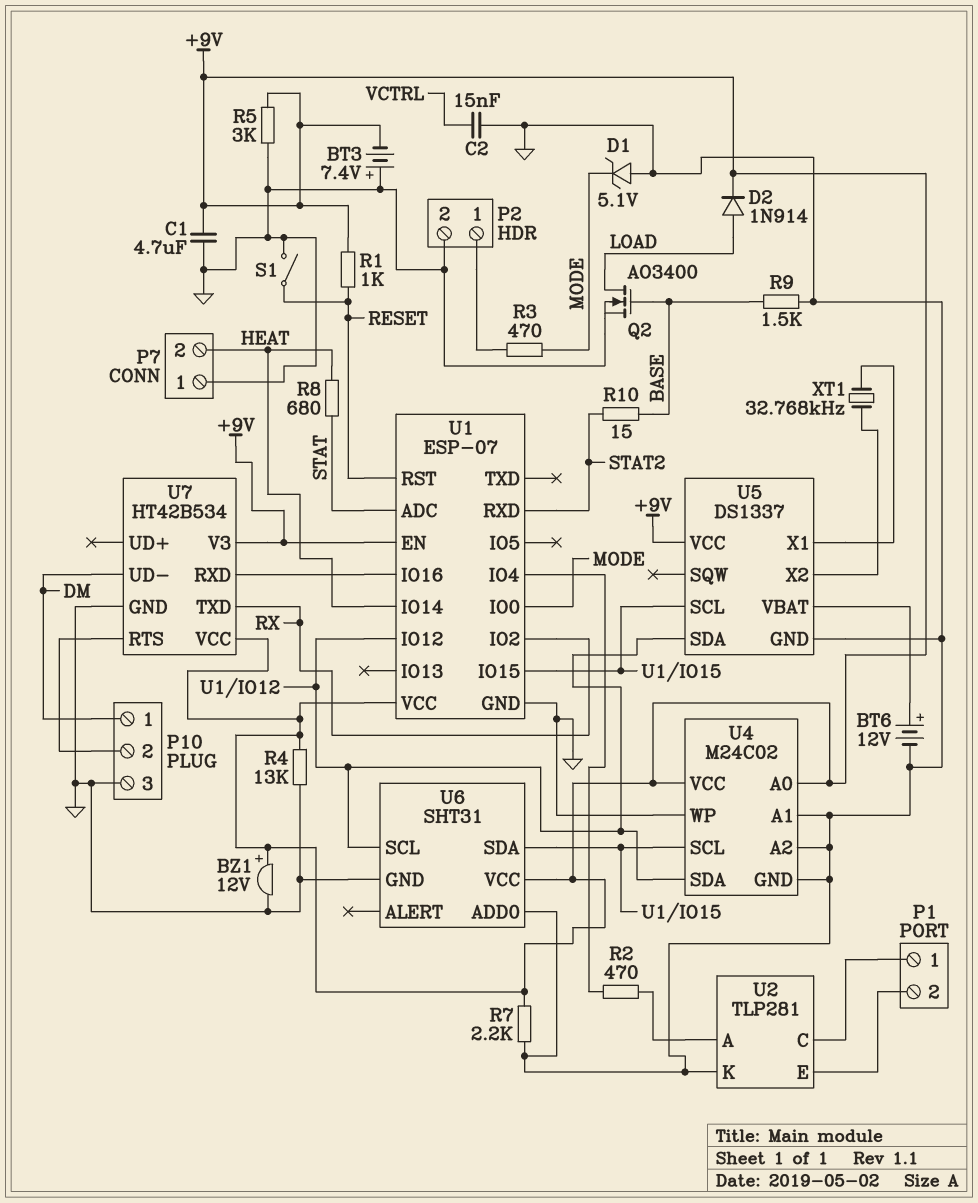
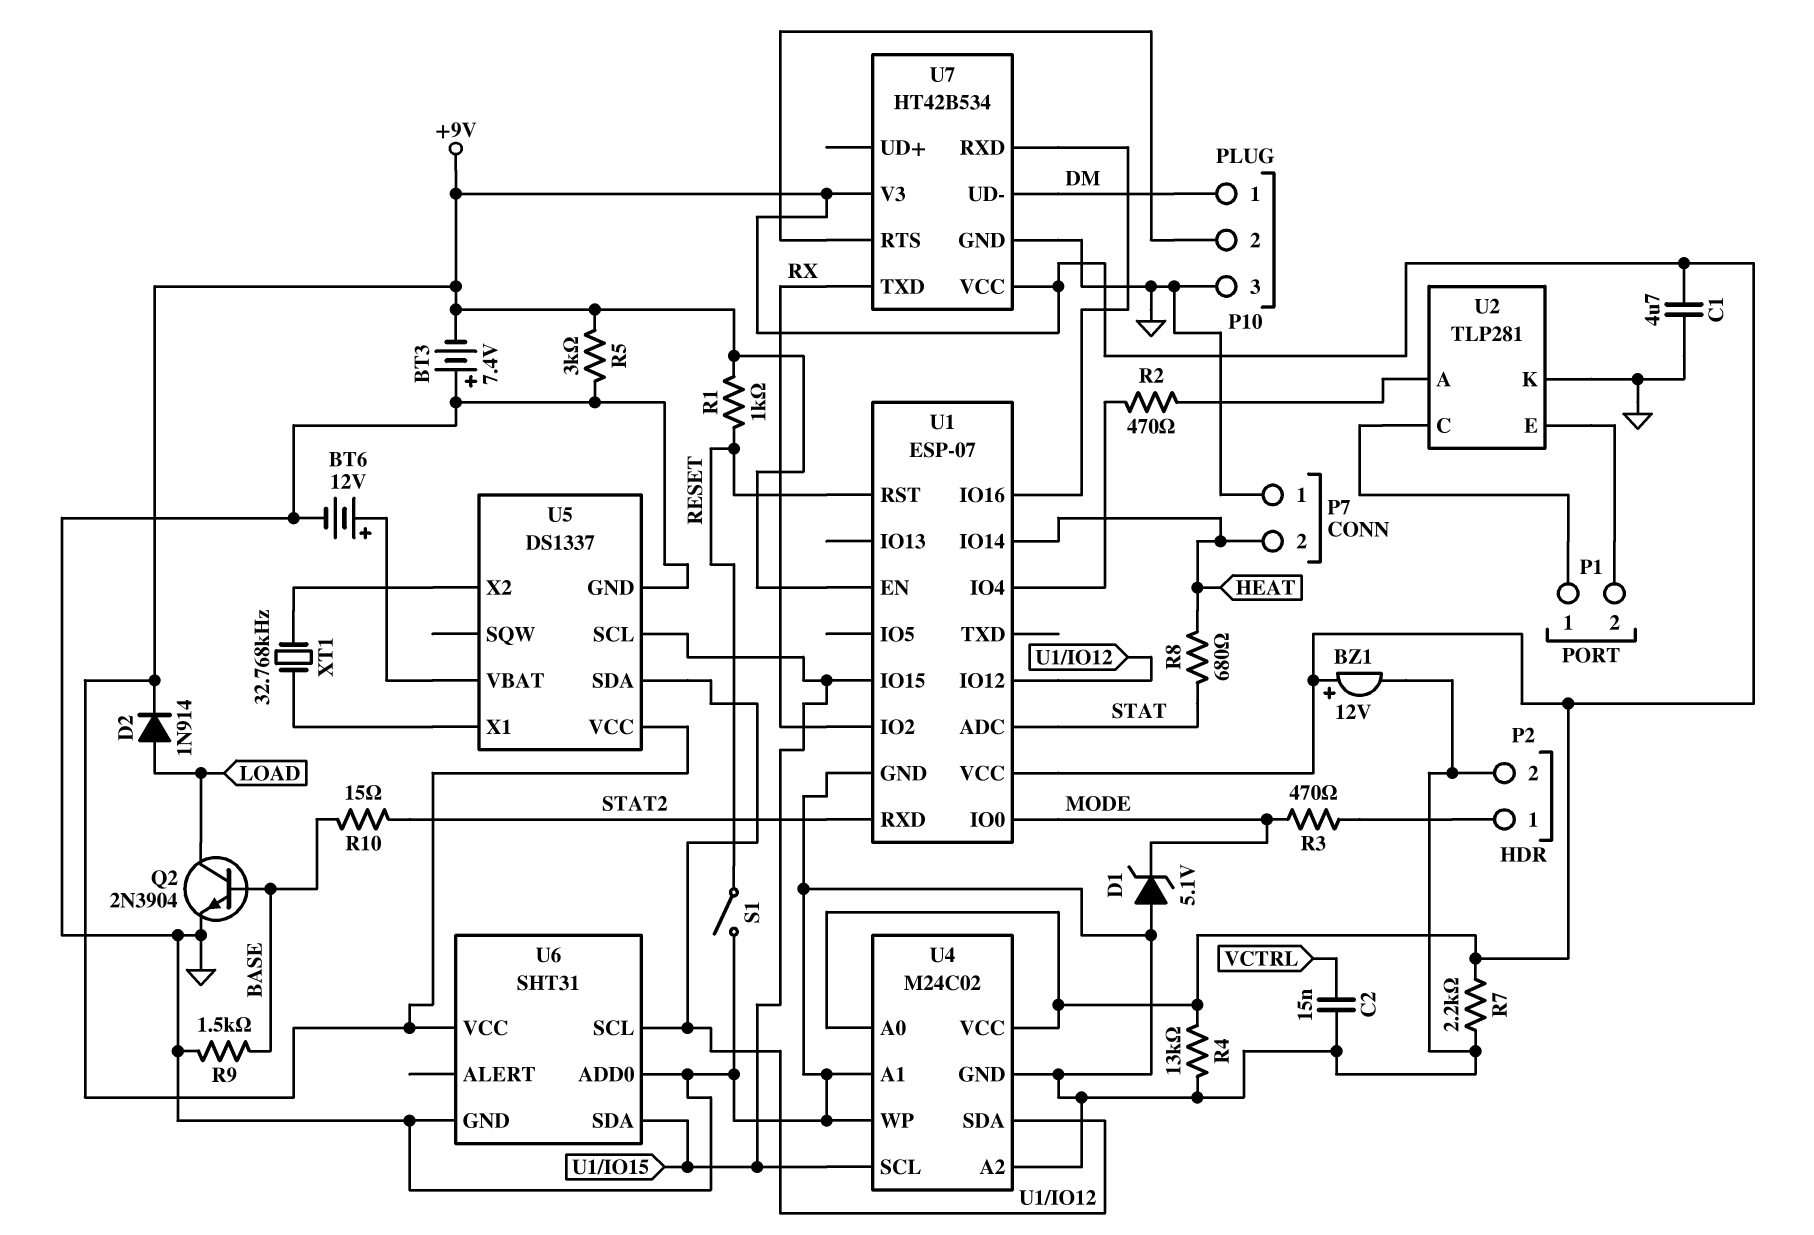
Q2: NMOS AO3400 (G BASE, D LOAD, S GND) -> NPN 2N3904 (B BASE, C LOAD, E GND)

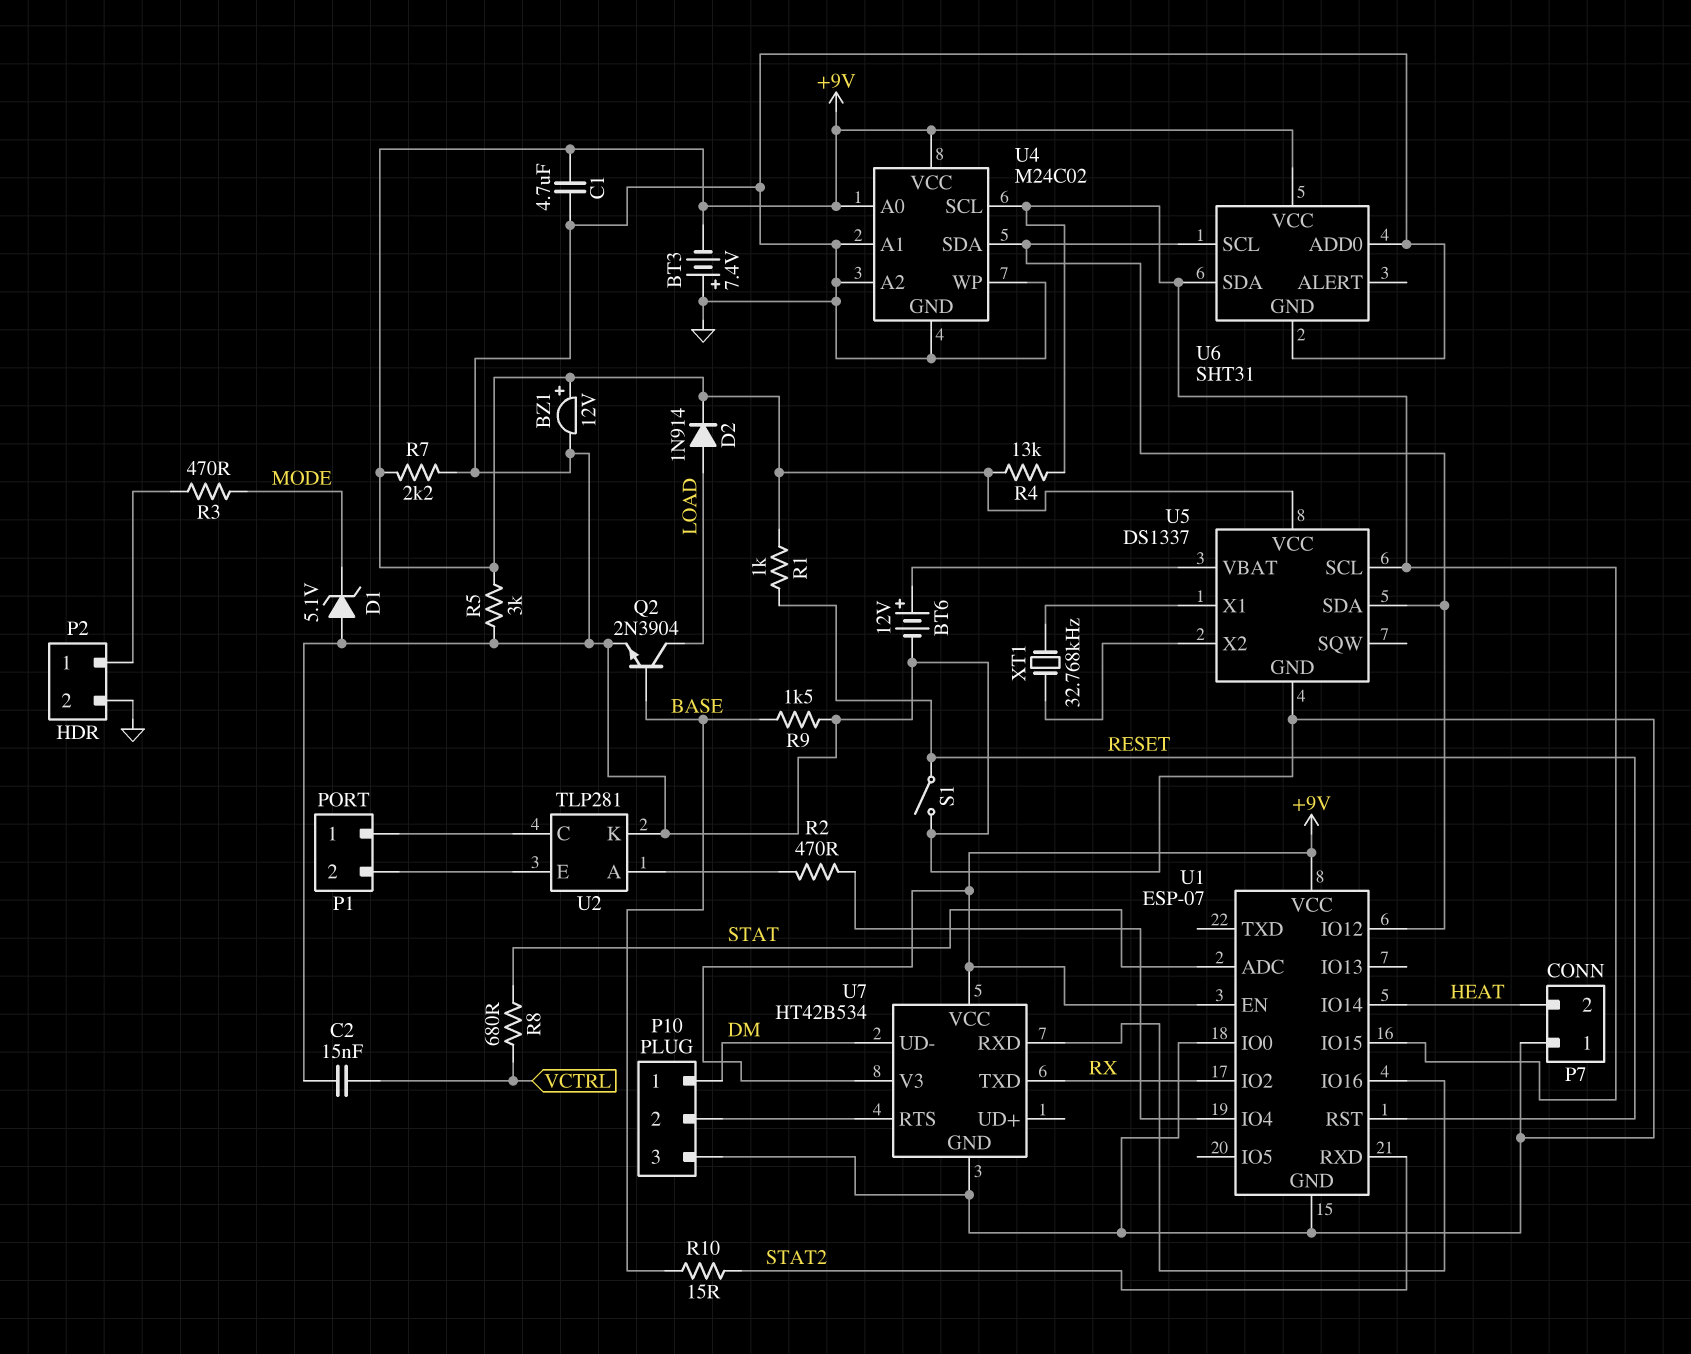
R4: 13k (+9V, GND) -> 13k (+9V, U1/IO15)
R8: 680 (HEAT, STAT) -> 680 (STAT, VCTRL)
U1 pin IO0: MODE -> GND

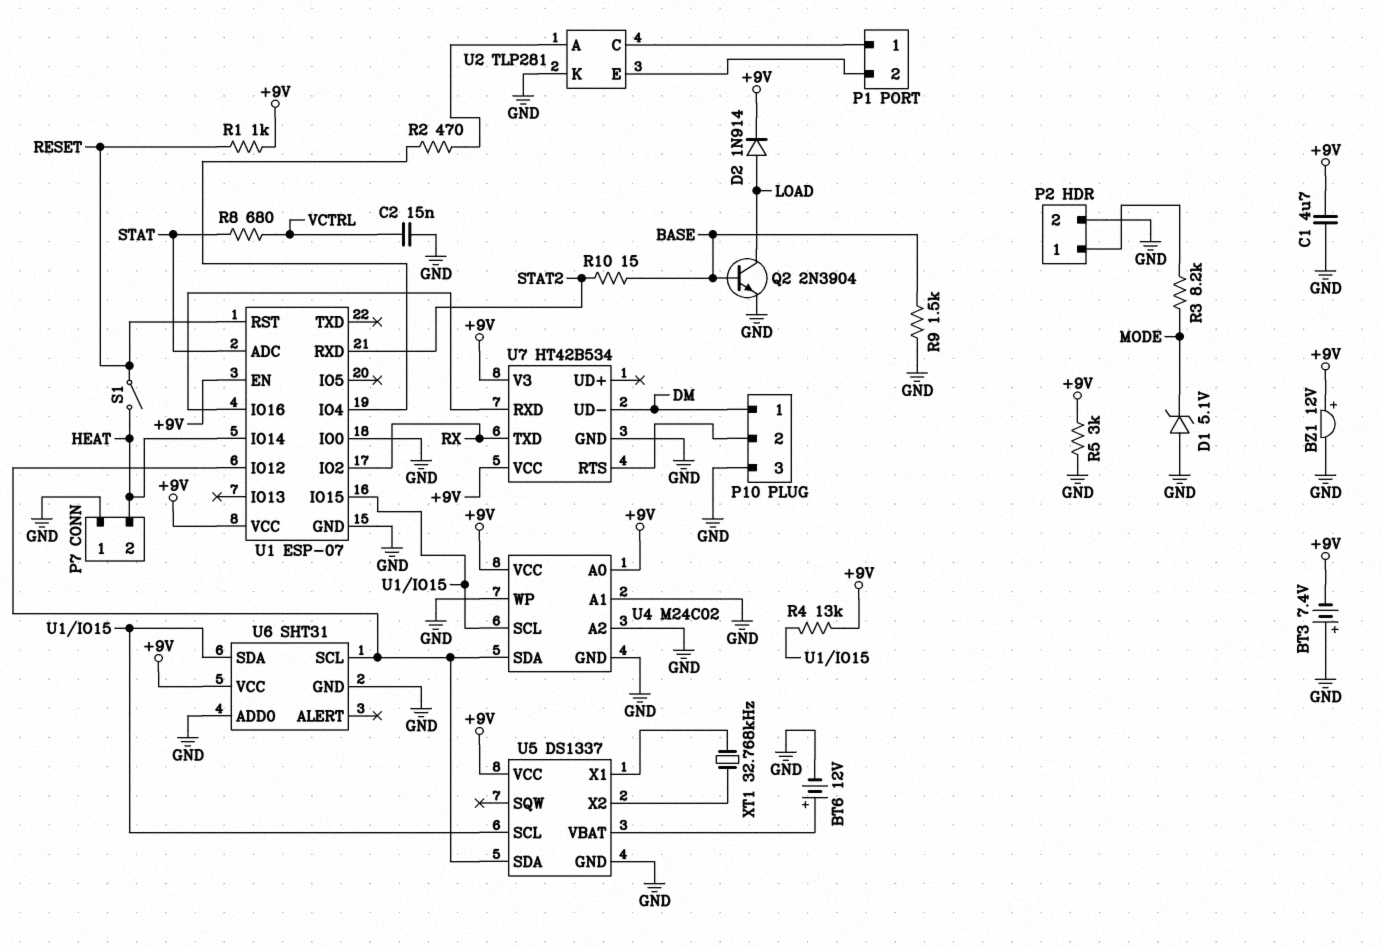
R3: 470 (MODE, P2/1) -> 8.2k (MODE, P2/1)
R7: 2.2k (+9V, GND) -> none
S1: switch (GND, RESET) -> switch (HEAT, RESET)

